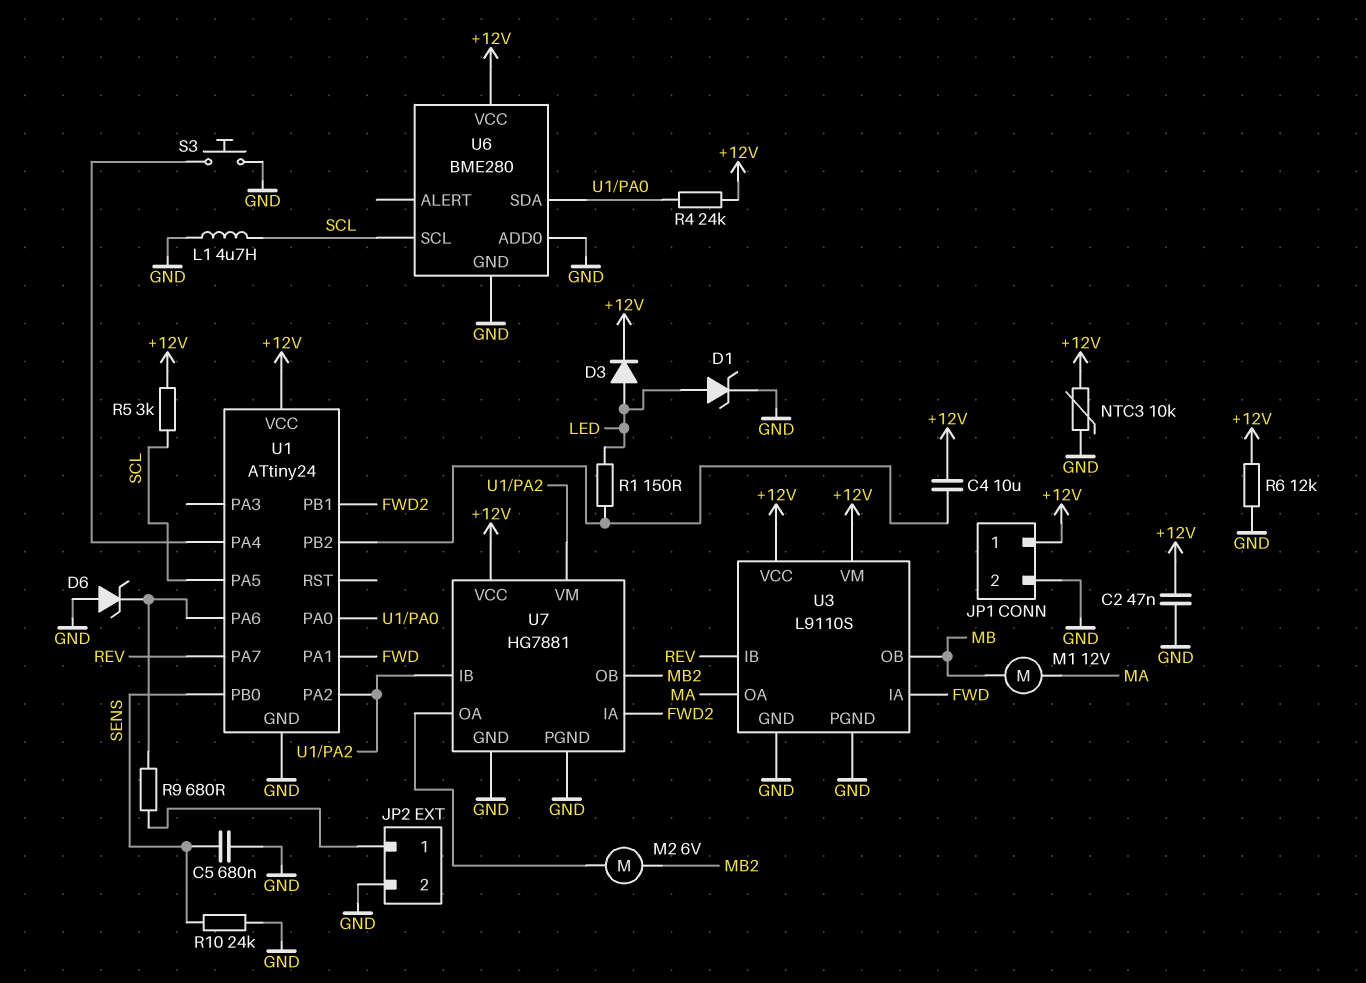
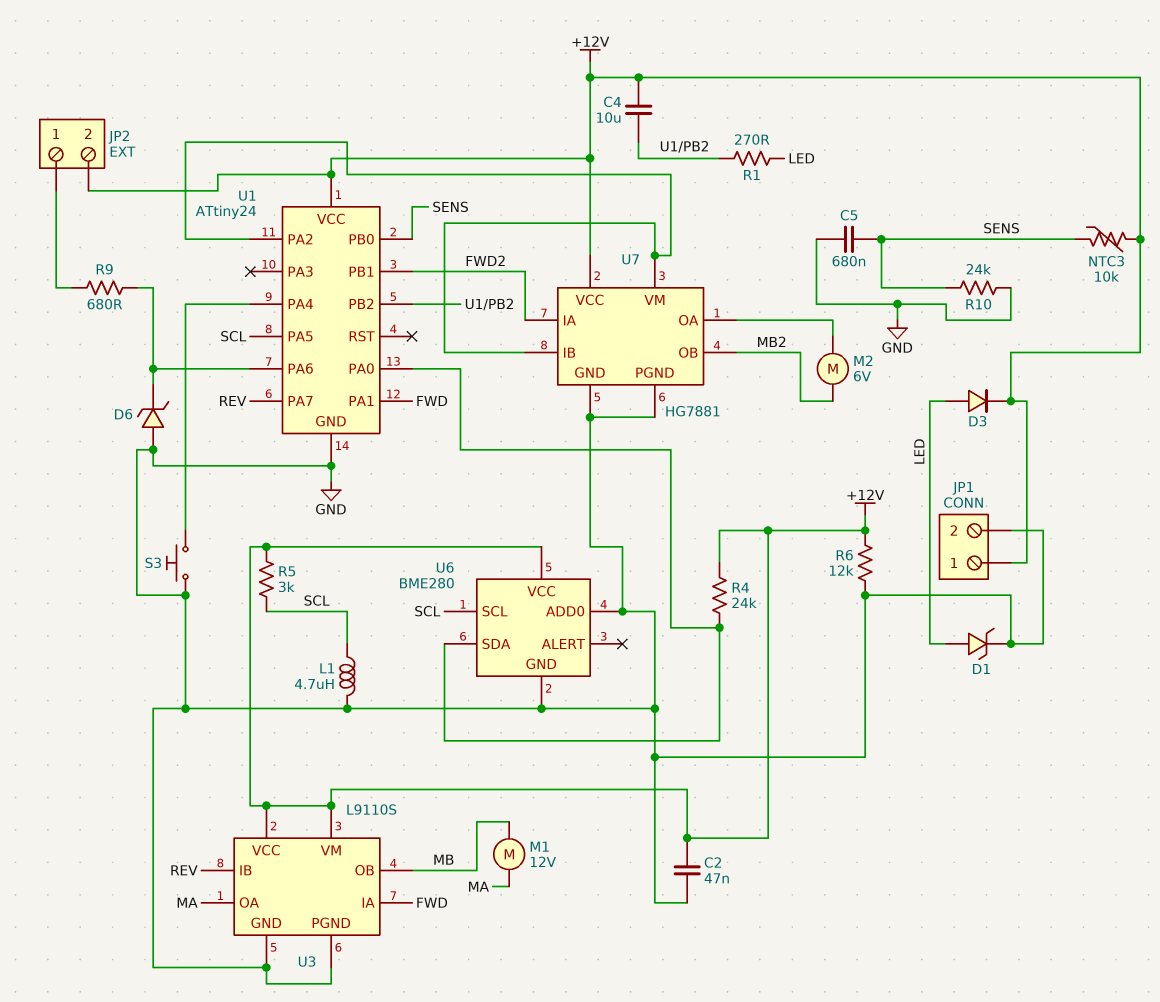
JP2 pin 2: GND -> +12V
NTC3: 10k (+12V, GND) -> 10k (+12V, SENS)
R1: 150 (LED, U1/PB2) -> 270 (LED, U1/PB2)

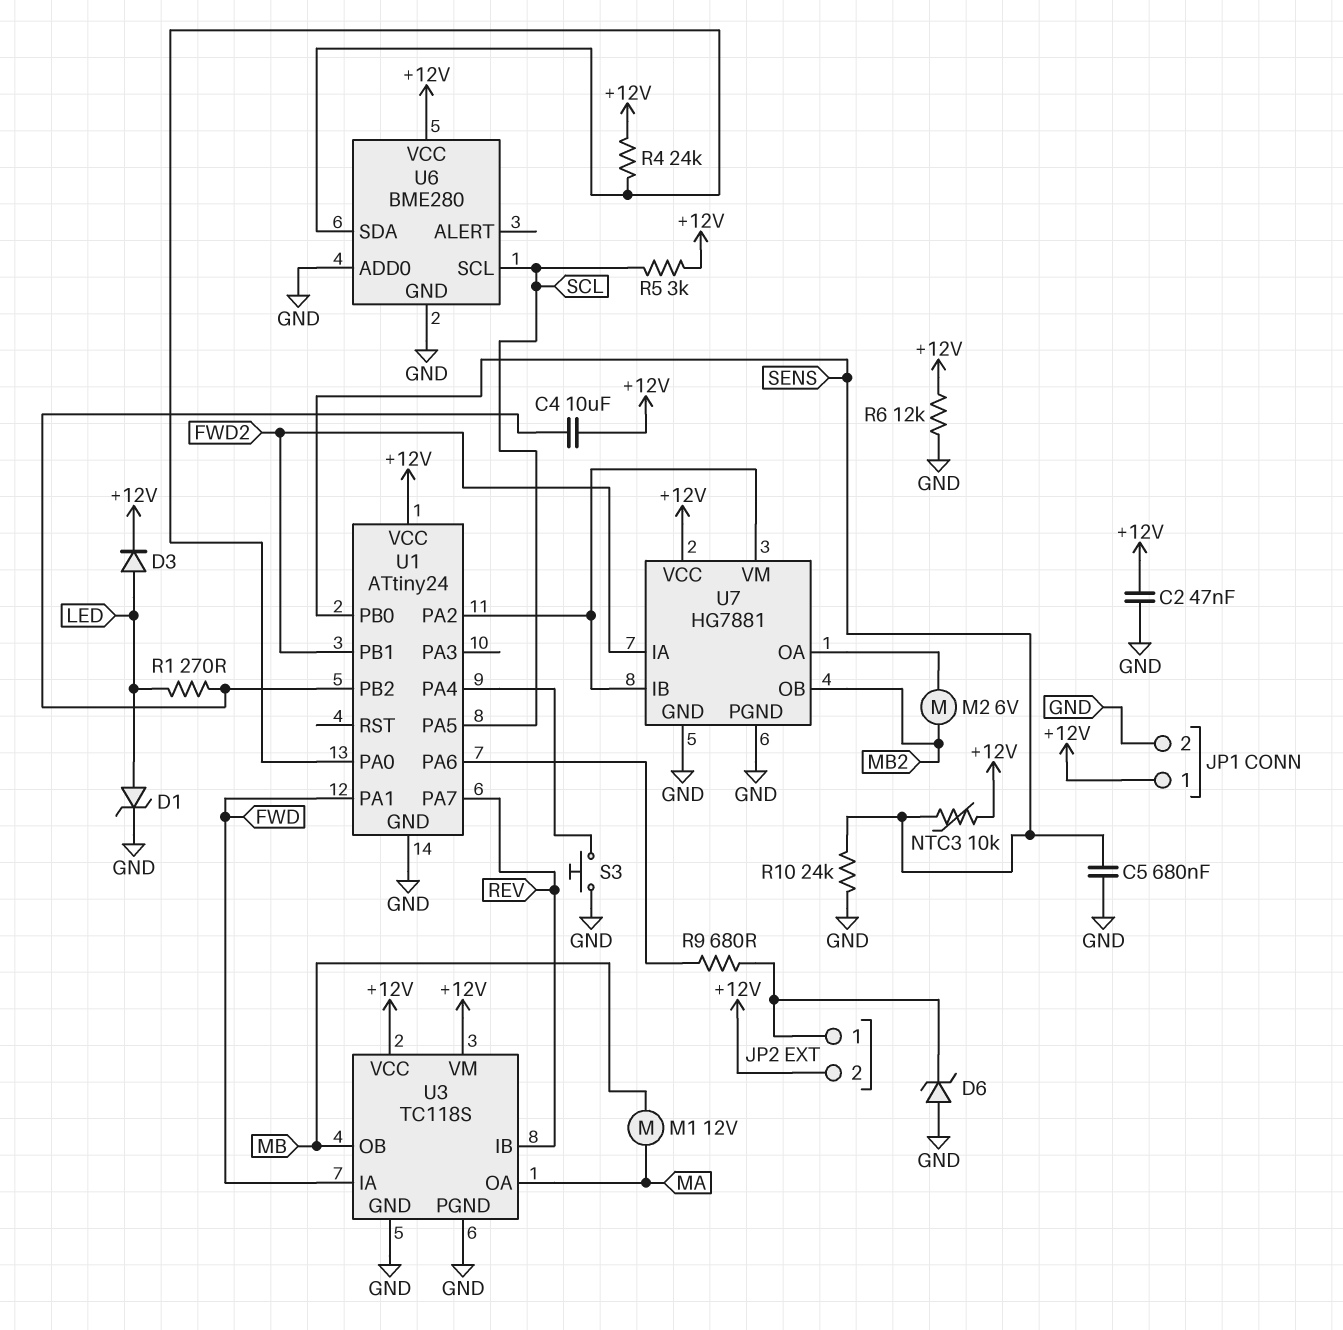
D6: zener (A GND, K U1/PA6) -> zener (A GND, K JP2/1)
L1: 4.7uH (GND, SCL) -> none
U3: L9110S -> TC118S

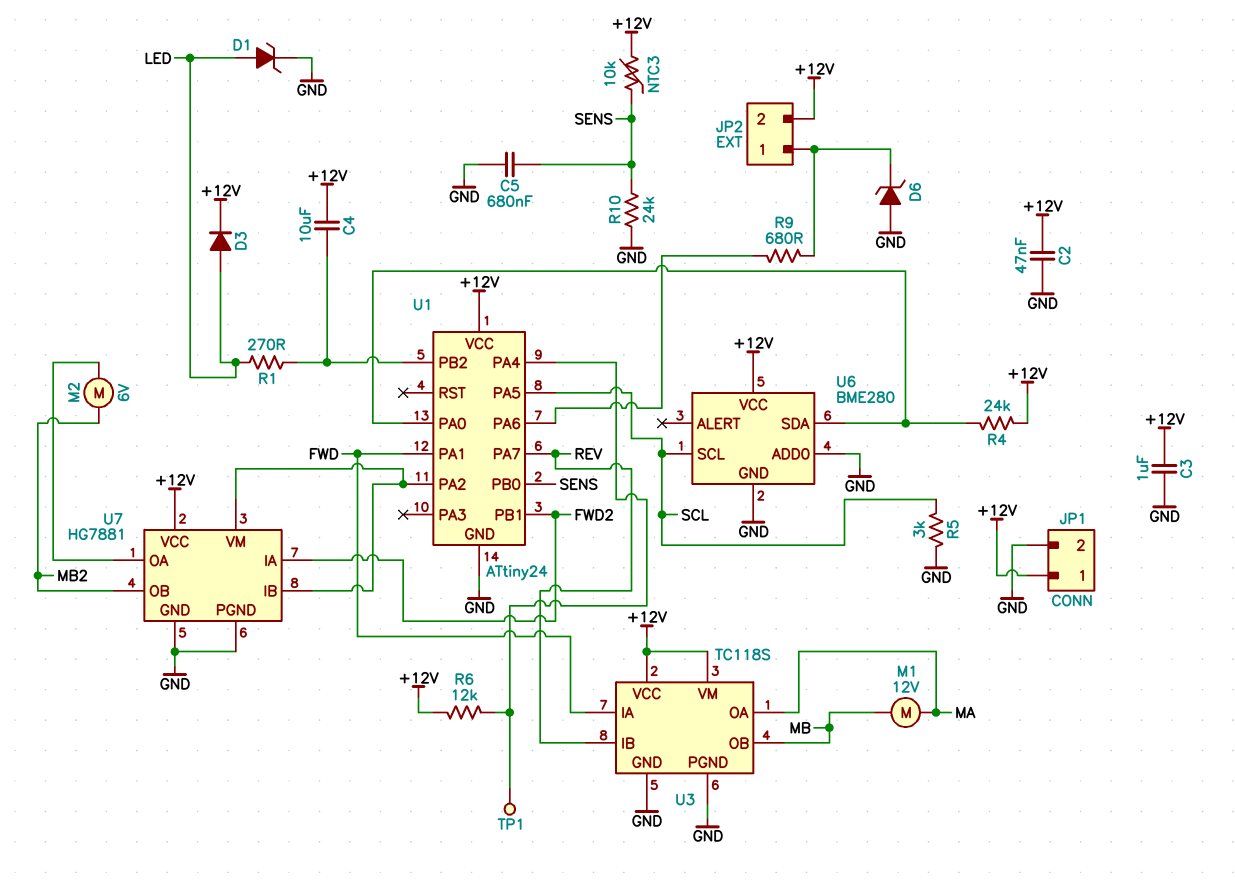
C3: none -> 1uF (+12V, GND)
R5: 3k (+12V, SCL) -> 3k (GND, SCL)
R6: 12k (+12V, GND) -> 12k (+12V, U1/PA4)
S3: button (GND, U1/PA4) -> none
TP1: none -> test point (U1/PA4)

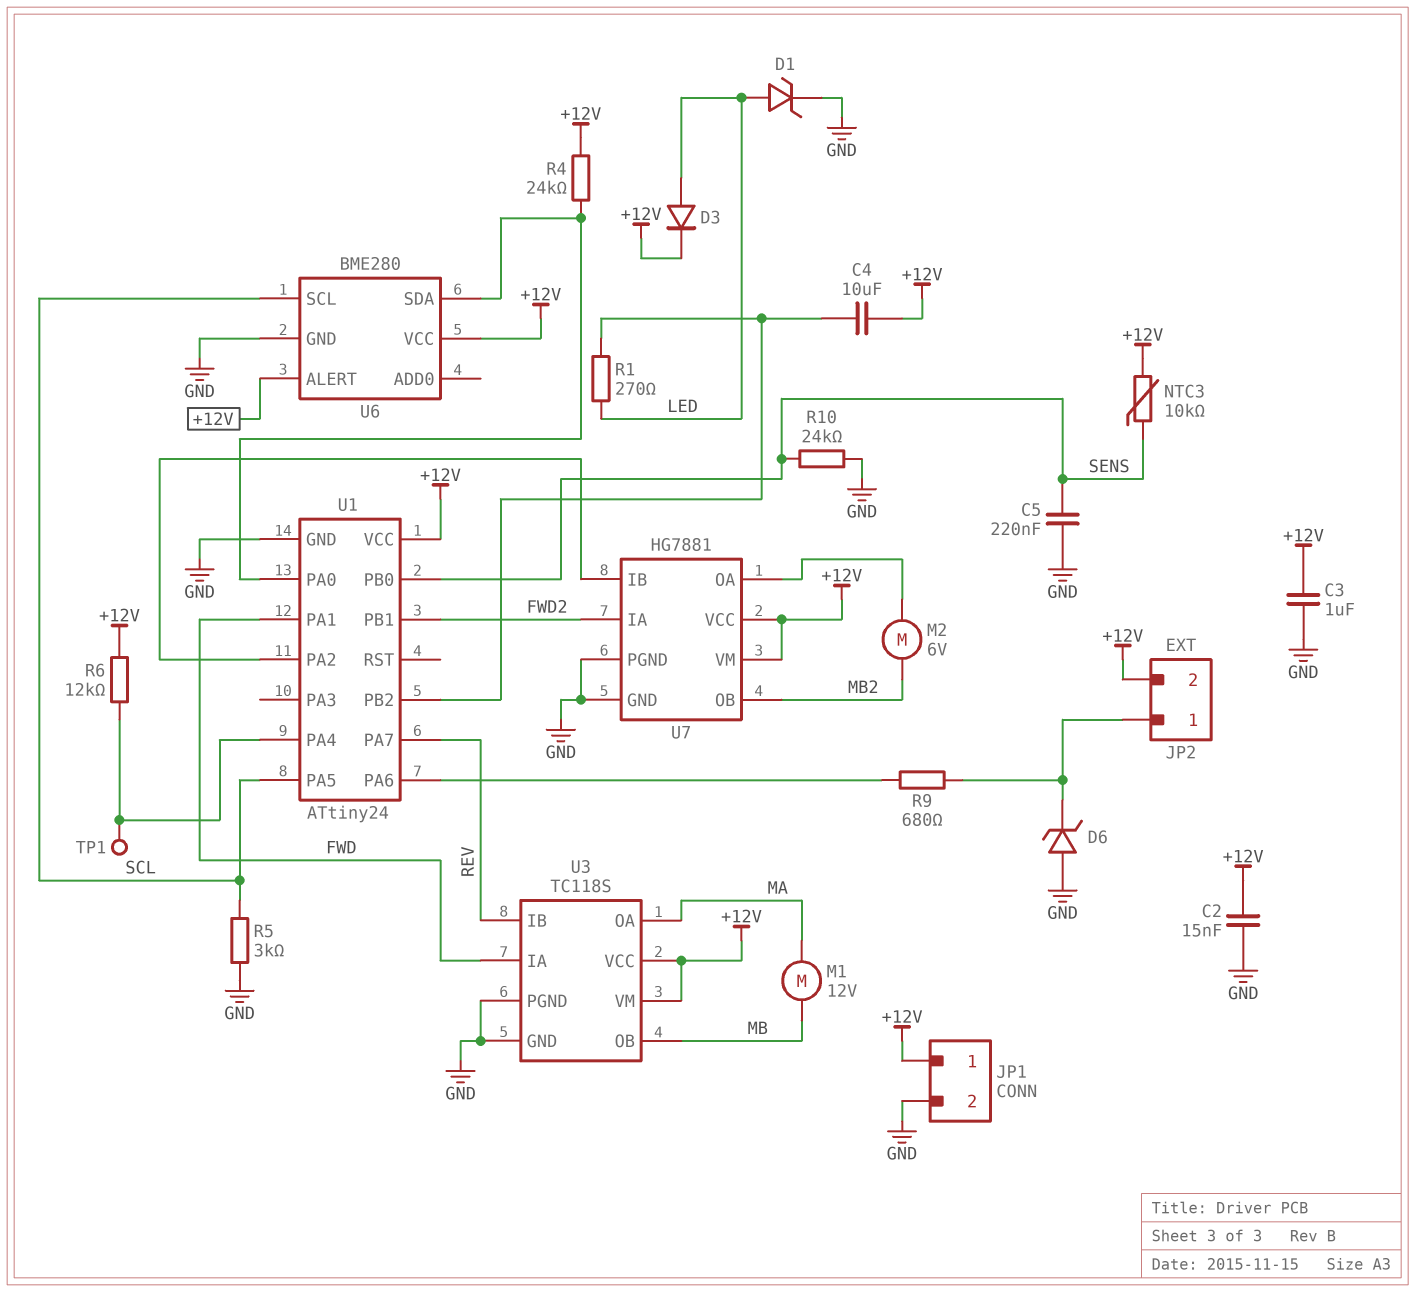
C2: 47nF (+12V, GND) -> 15nF (+12V, GND)
C5: 680nF (GND, SENS) -> 220nF (GND, SENS)
U6 pin ADD0: GND -> none
U6 pin ALERT: none -> +12V
U7 pin VM: U1/PA2 -> +12V

